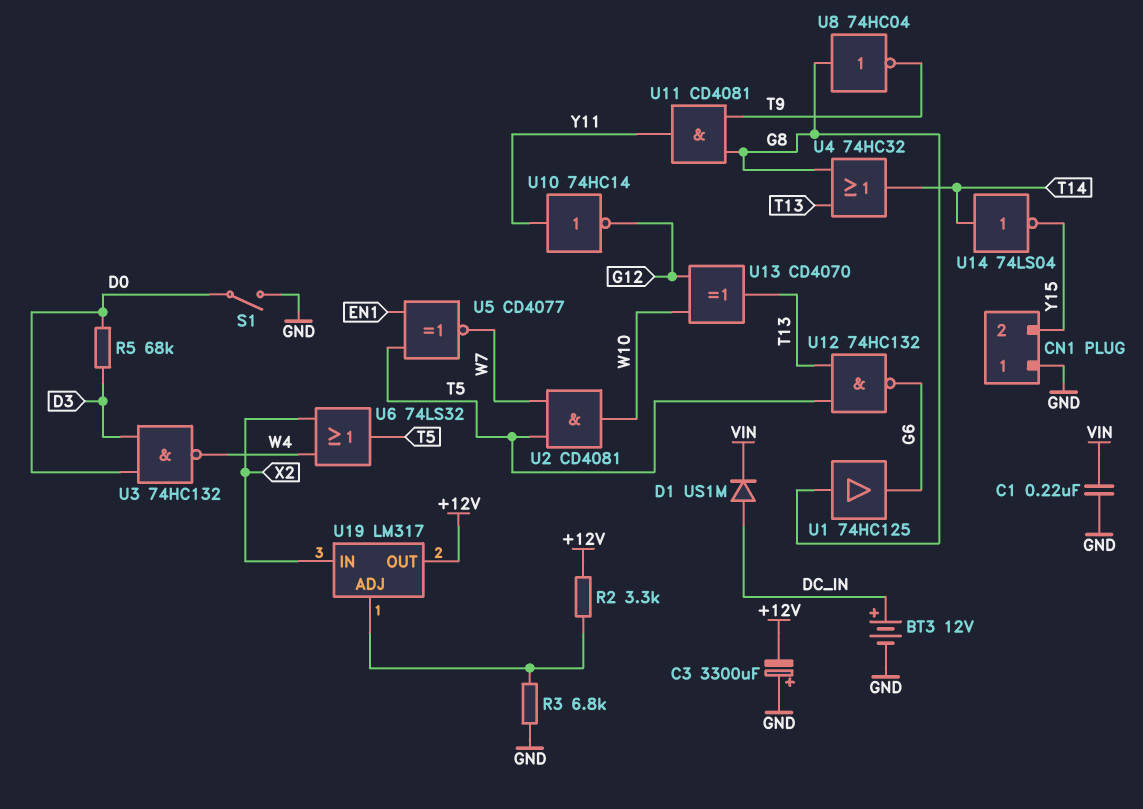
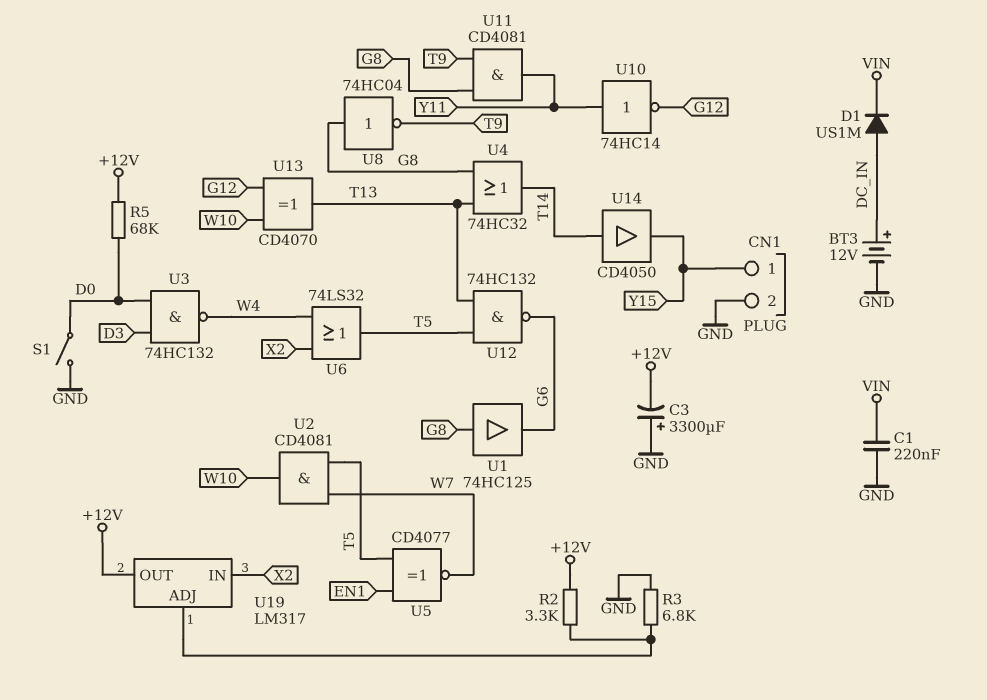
CN1 pin 1: GND -> Y15
CN1 pin 2: Y15 -> GND
R5: 68k (D0, D3) -> 68k (+12V, D0)
U14: NOT 74LS04 (in T14, out Y15) -> buffer CD4050 (in T14, out Y15)

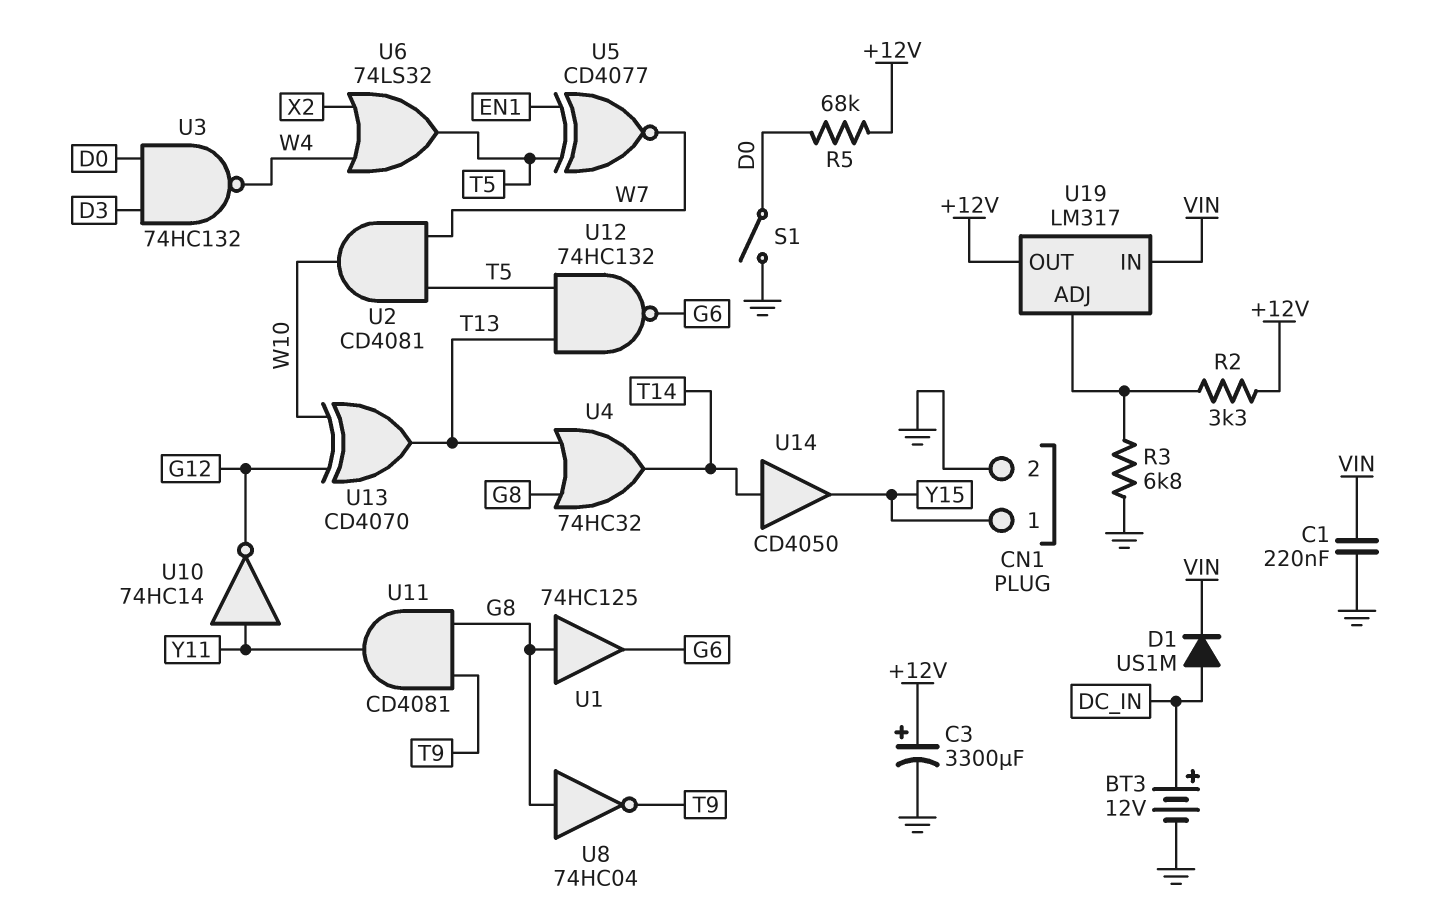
C3: 3300uF (plus GND, minus +12V) -> 3300uF (plus +12V, minus GND)
U19 pin IN: X2 -> VIN

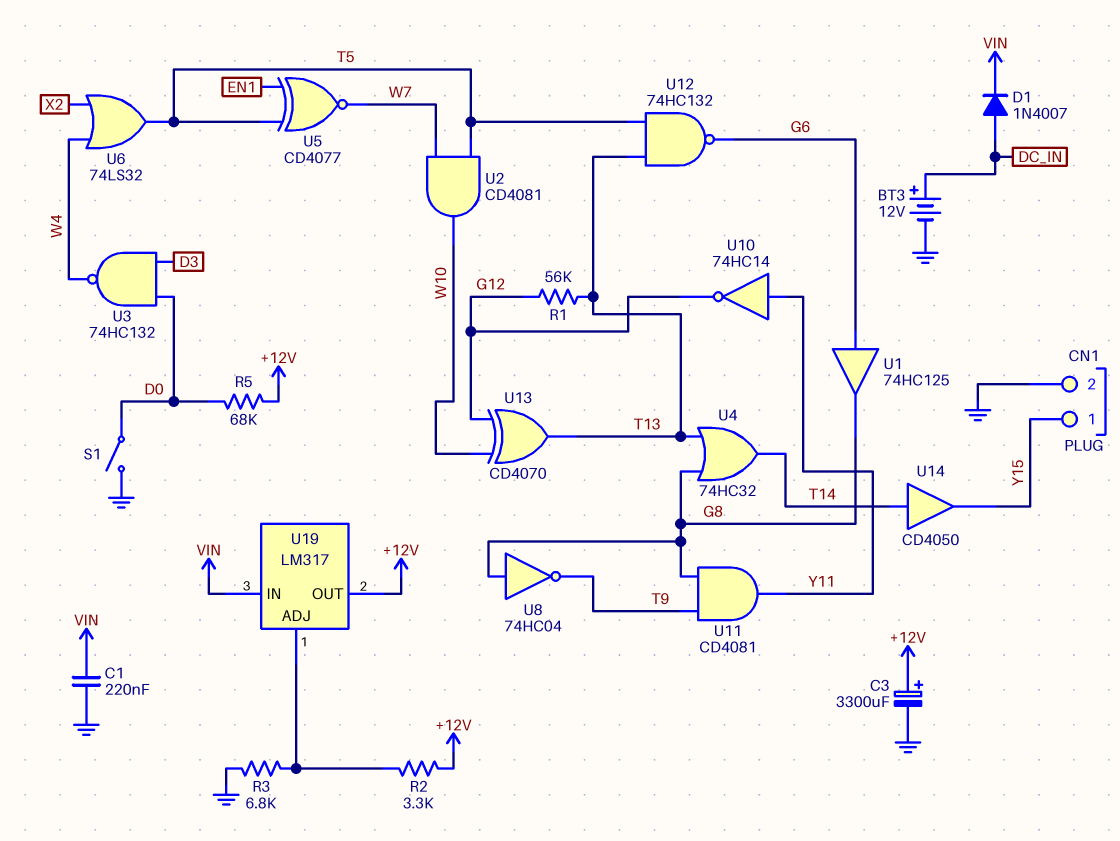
D1: diode US1M (A DC_IN, K VIN) -> diode 1N4007 (A DC_IN, K VIN)
R1: none -> 56k (G12, T13)
U1: buffer 74HC125 (in G8, out G6) -> buffer 74HC125 (in G6, out G8)

